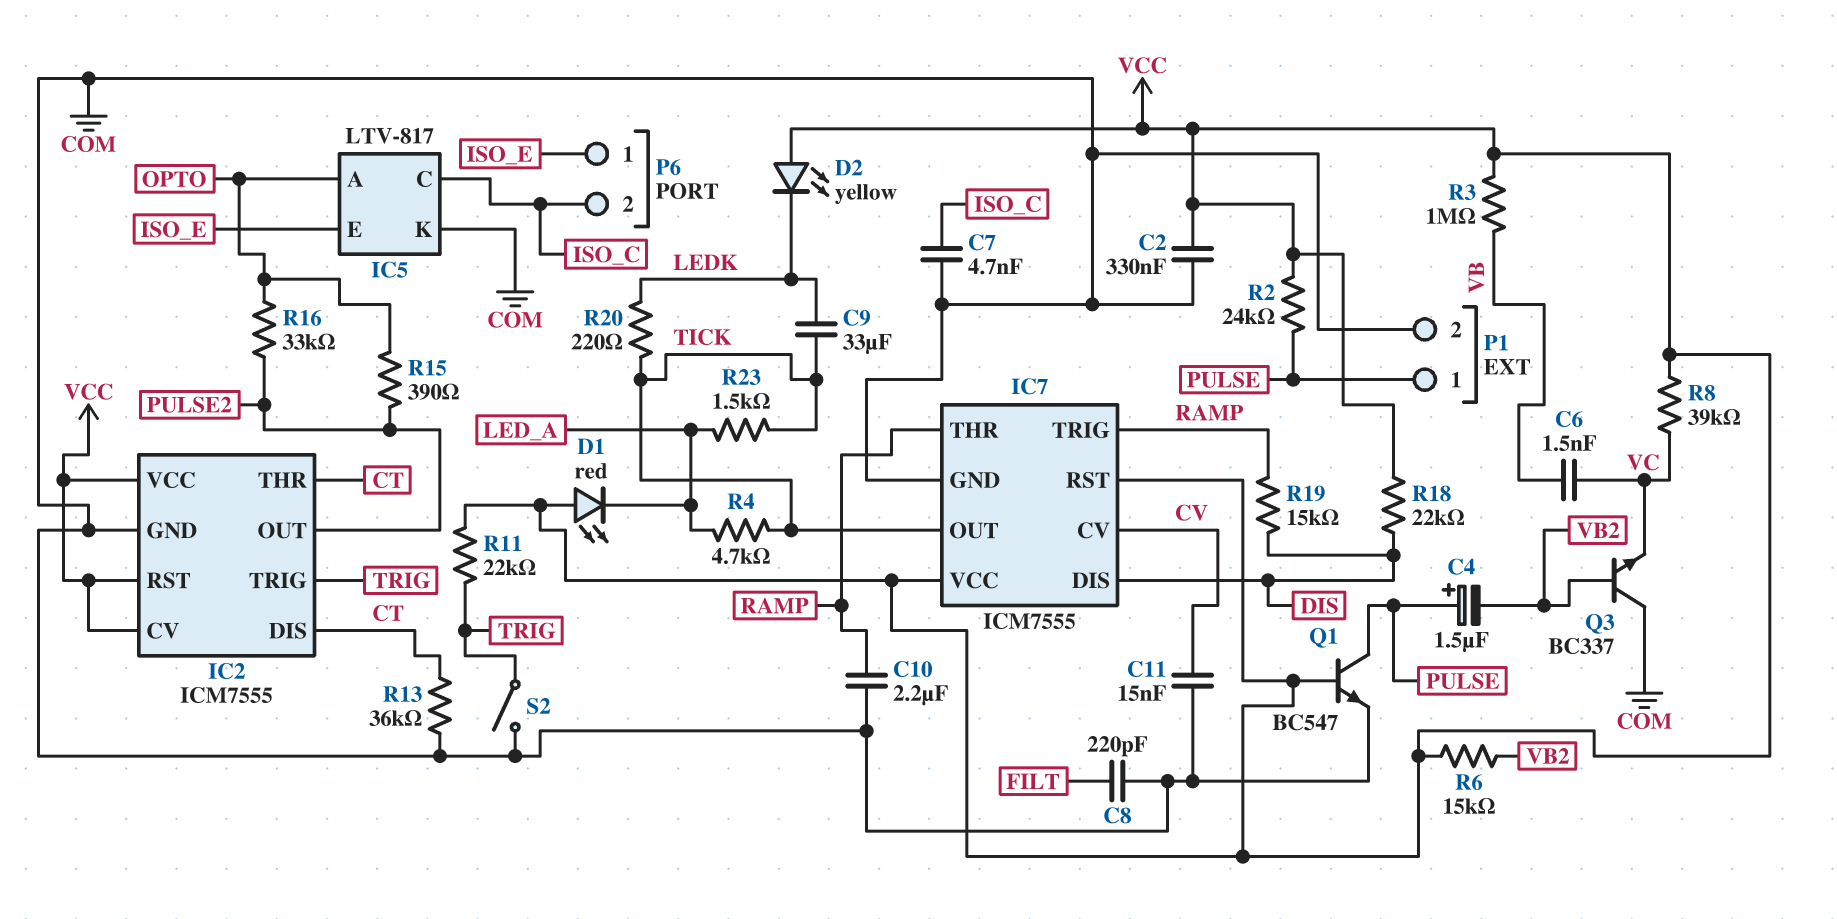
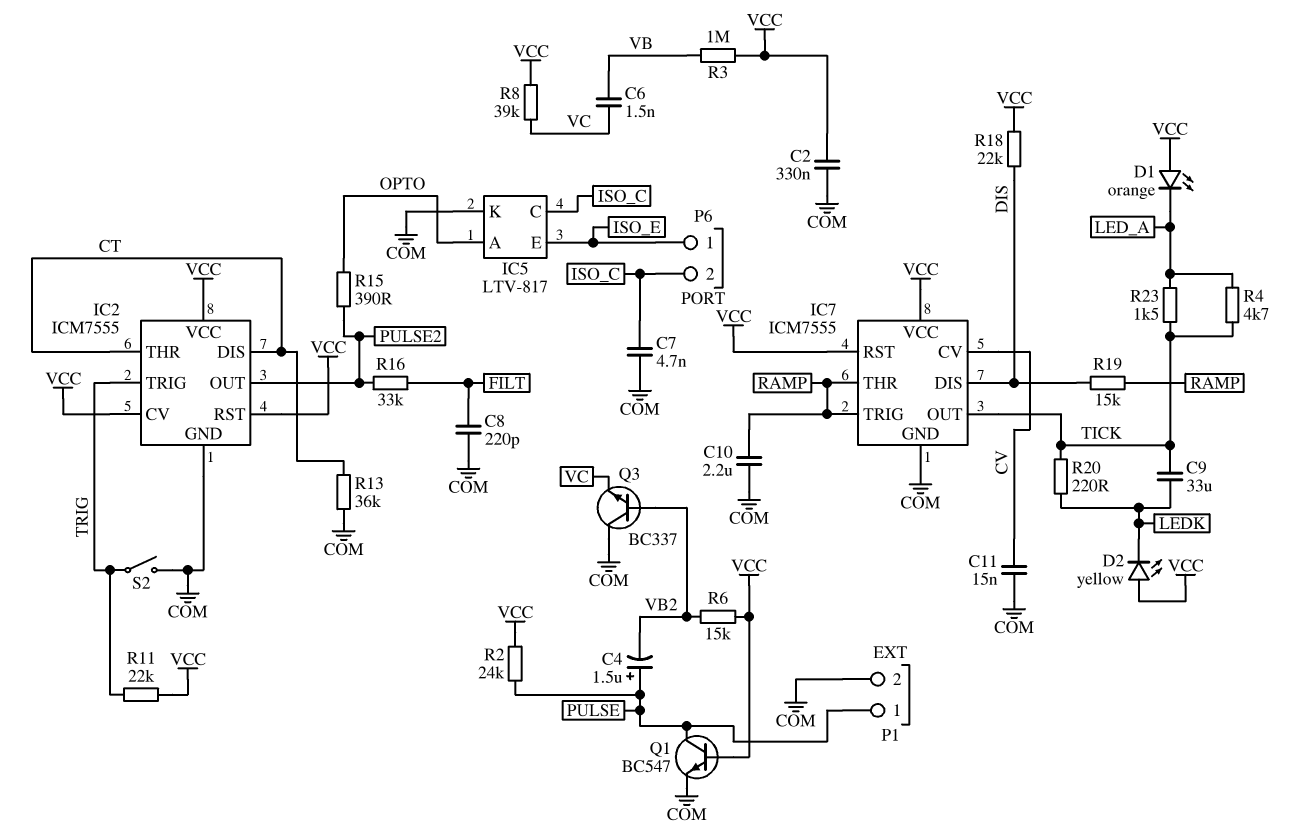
D1: LED red (A VCC, K LED_A) -> LED orange (A VCC, K LED_A)
R16: 33k (OPTO, PULSE2) -> 33k (FILT, PULSE2)

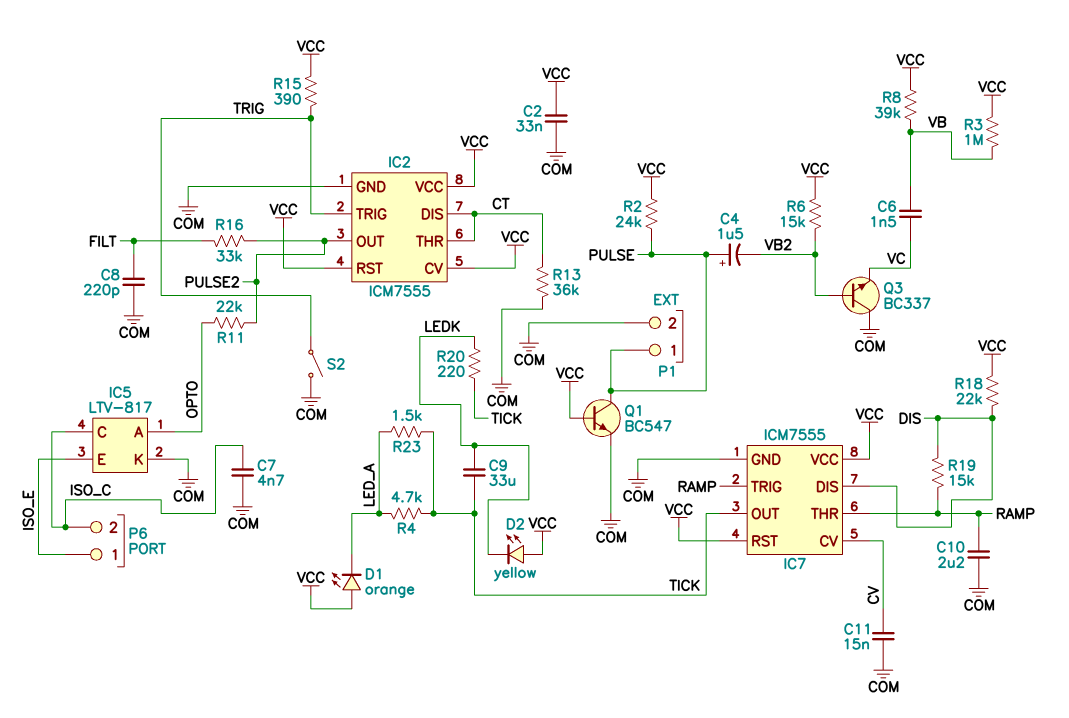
C2: 330nF (COM, VCC) -> 33nF (COM, VCC)
R8: 39k (VC, VCC) -> 39k (VB, VCC)
R11: 22k (TRIG, VCC) -> 22k (OPTO, PULSE2)
R15: 390 (OPTO, PULSE2) -> 390 (TRIG, VCC)

